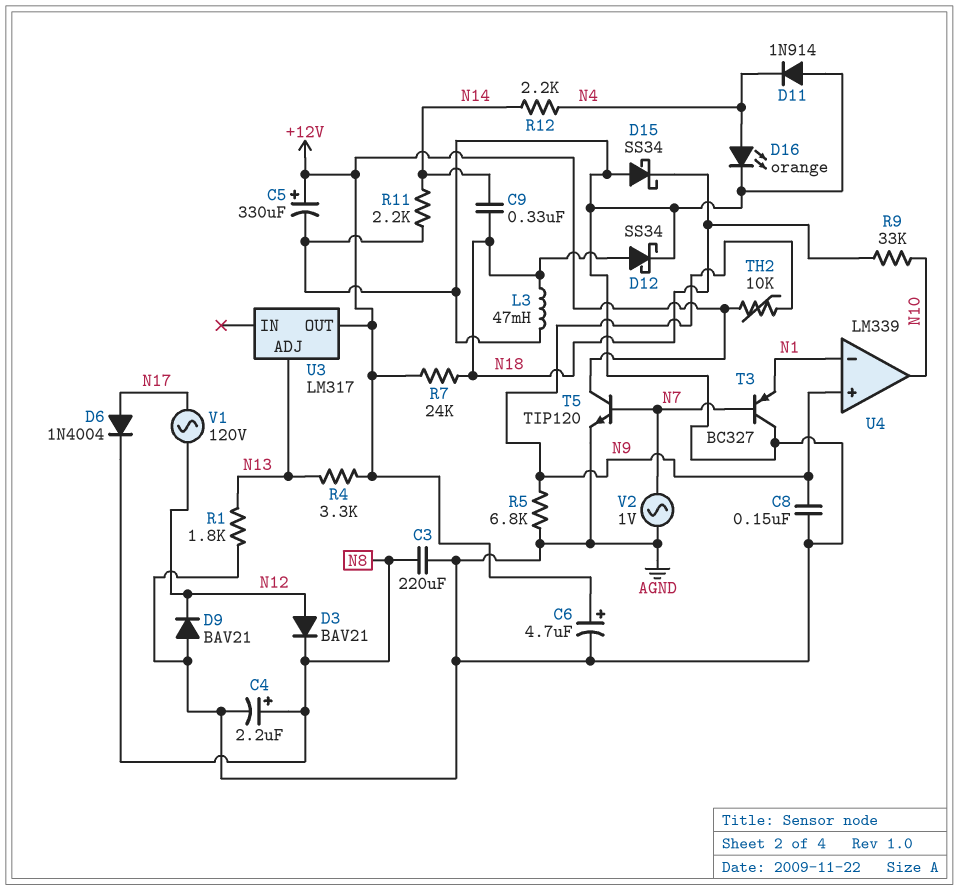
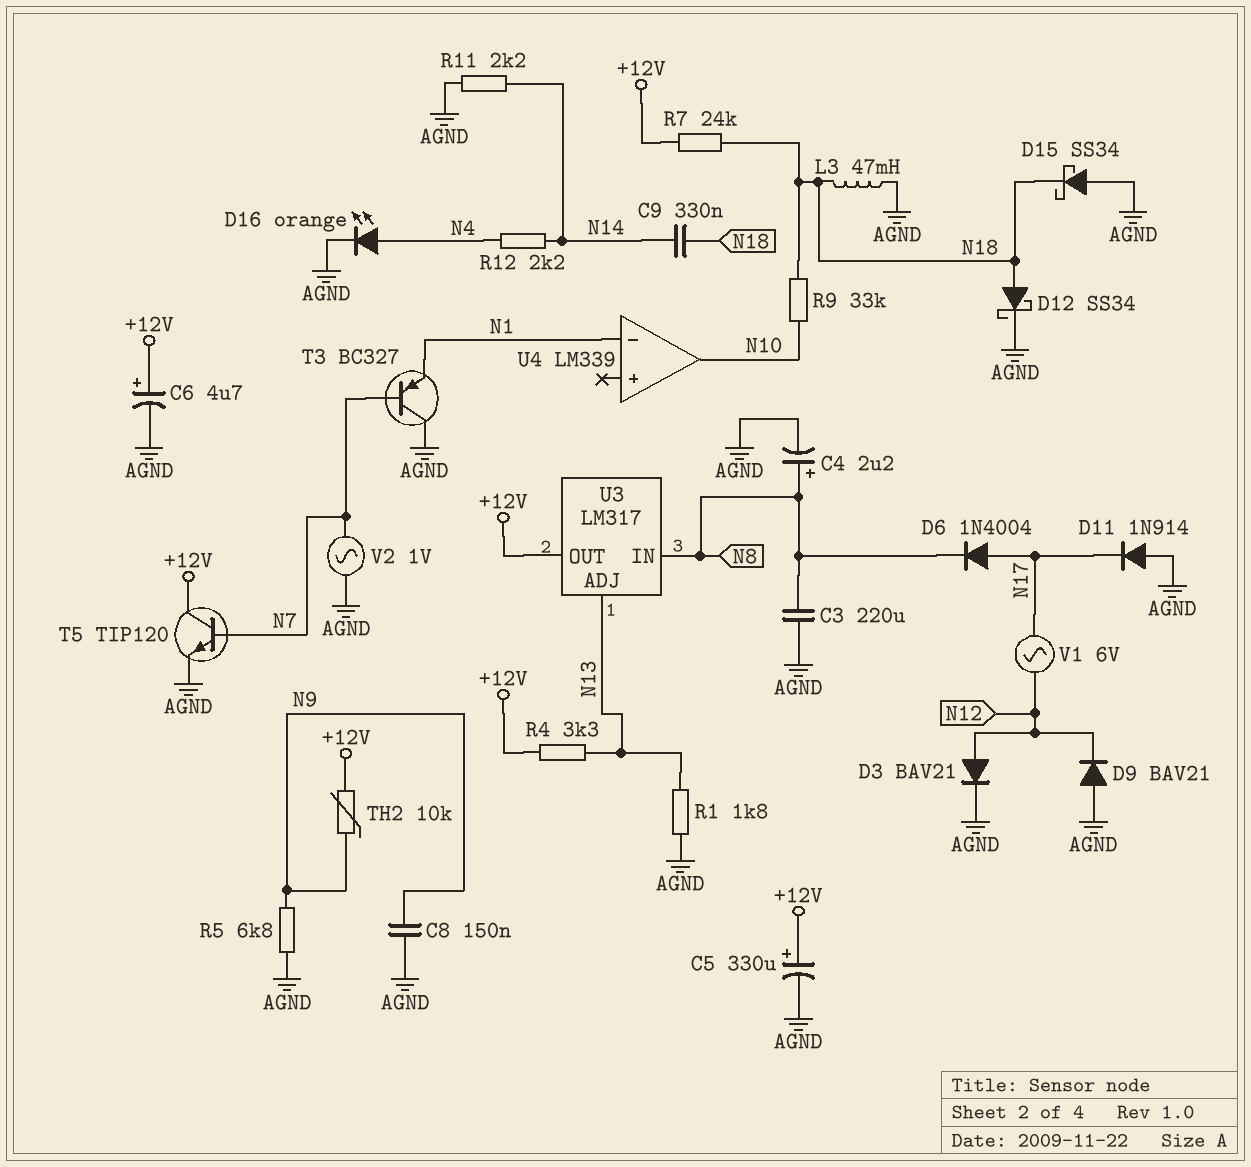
D3: diode BAV21 (A N12, K N8) -> diode BAV21 (A N12, K AGND)
D11: diode 1N914 (A AGND, K N4) -> diode 1N914 (A AGND, K N17)
U3 pin IN: none -> N8
U4 pin in+: N9 -> none
V1: AC 120V (N12, N17) -> AC 6V (N12, N17)

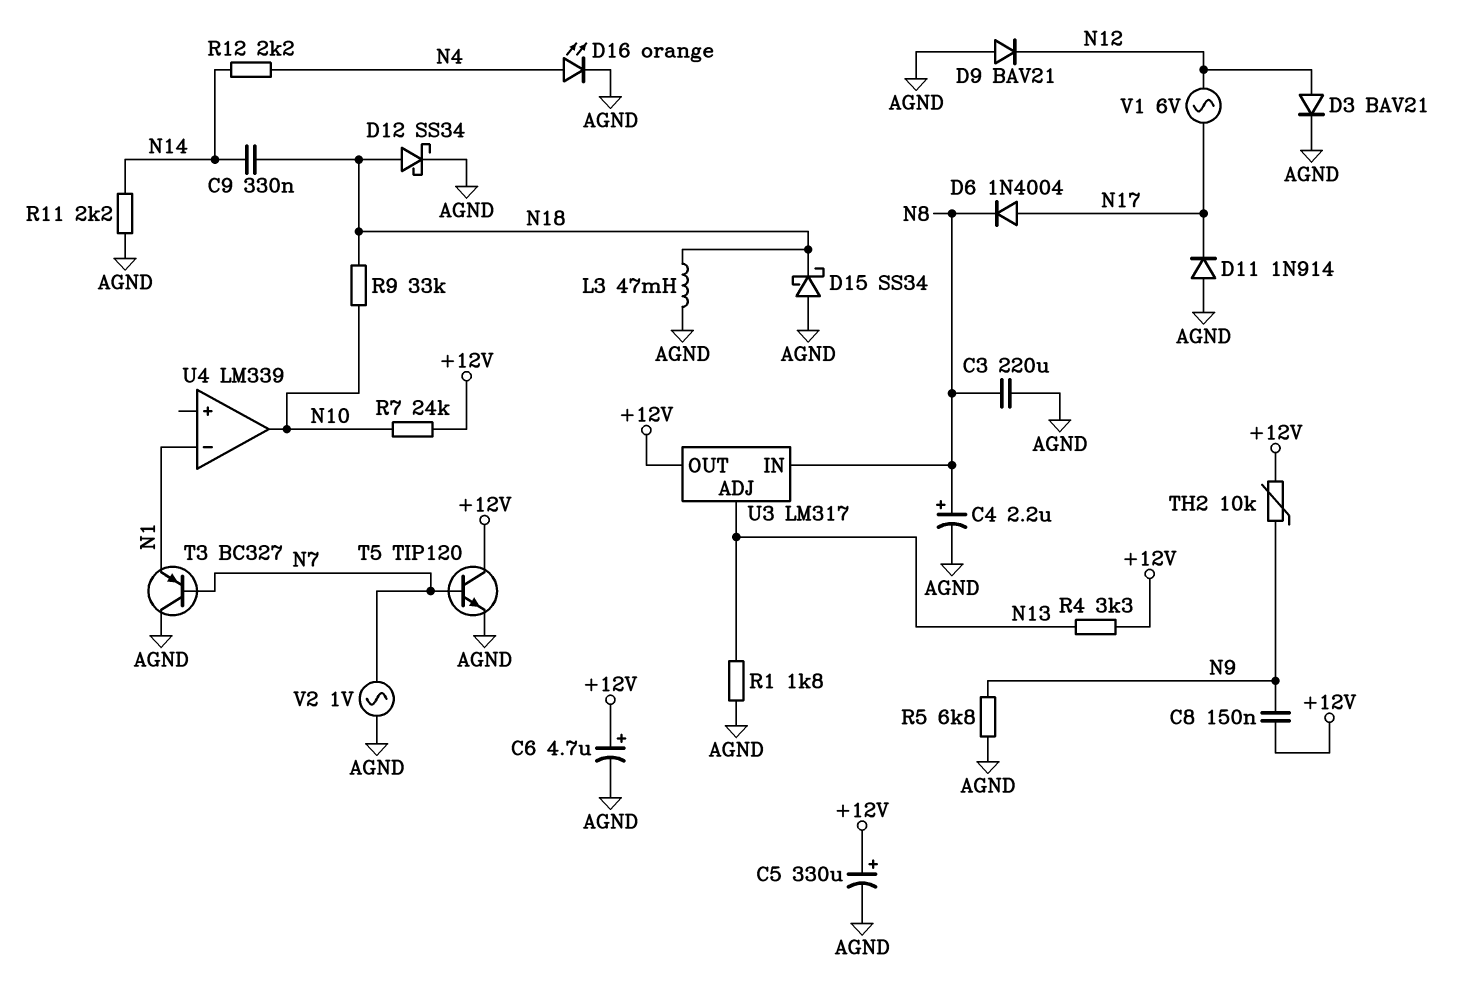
C8: 150nF (AGND, N9) -> 150nF (+12V, N9)
R7: 24k (+12V, N18) -> 24k (+12V, N10)

